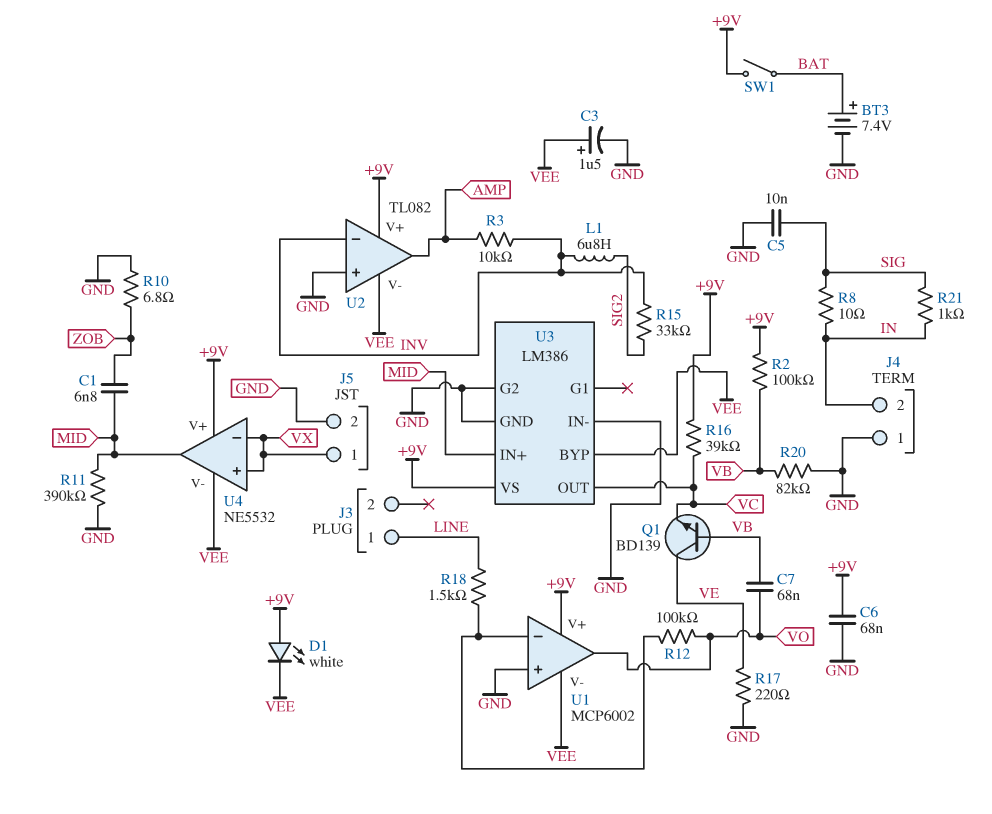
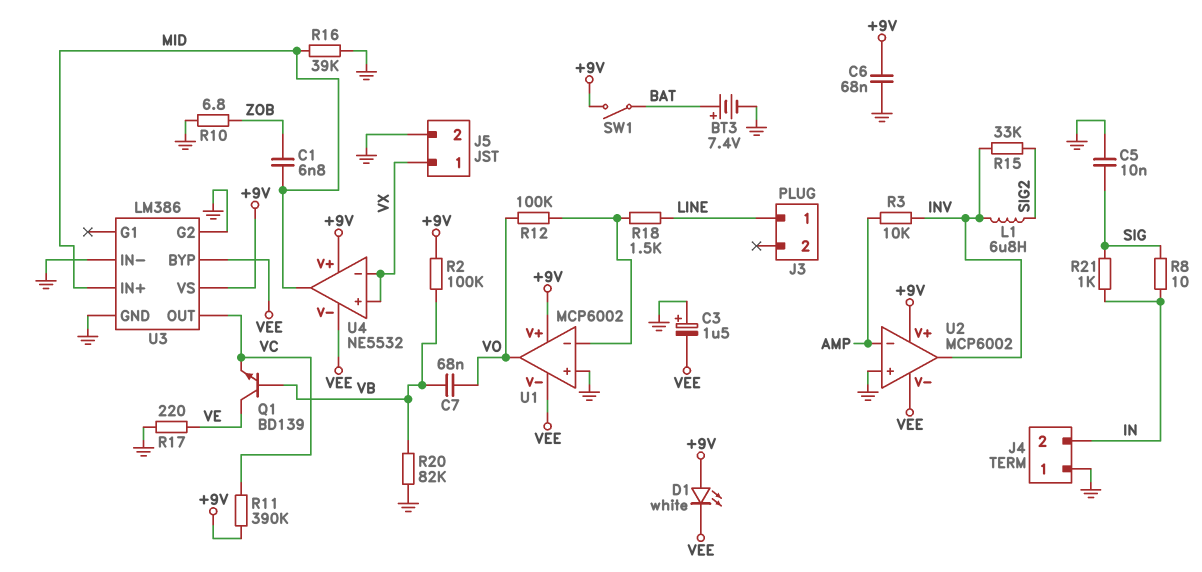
C3: 1.5uF (plus VEE, minus GND) -> 1.5uF (plus GND, minus VEE)
R11: 390k (GND, MID) -> 390k (+9V, VC)
R16: 39k (+9V, VC) -> 39k (GND, MID)
U2: TL082 -> MCP6002
U2 pin in-: INV -> AMP
U2 pin out: AMP -> INV

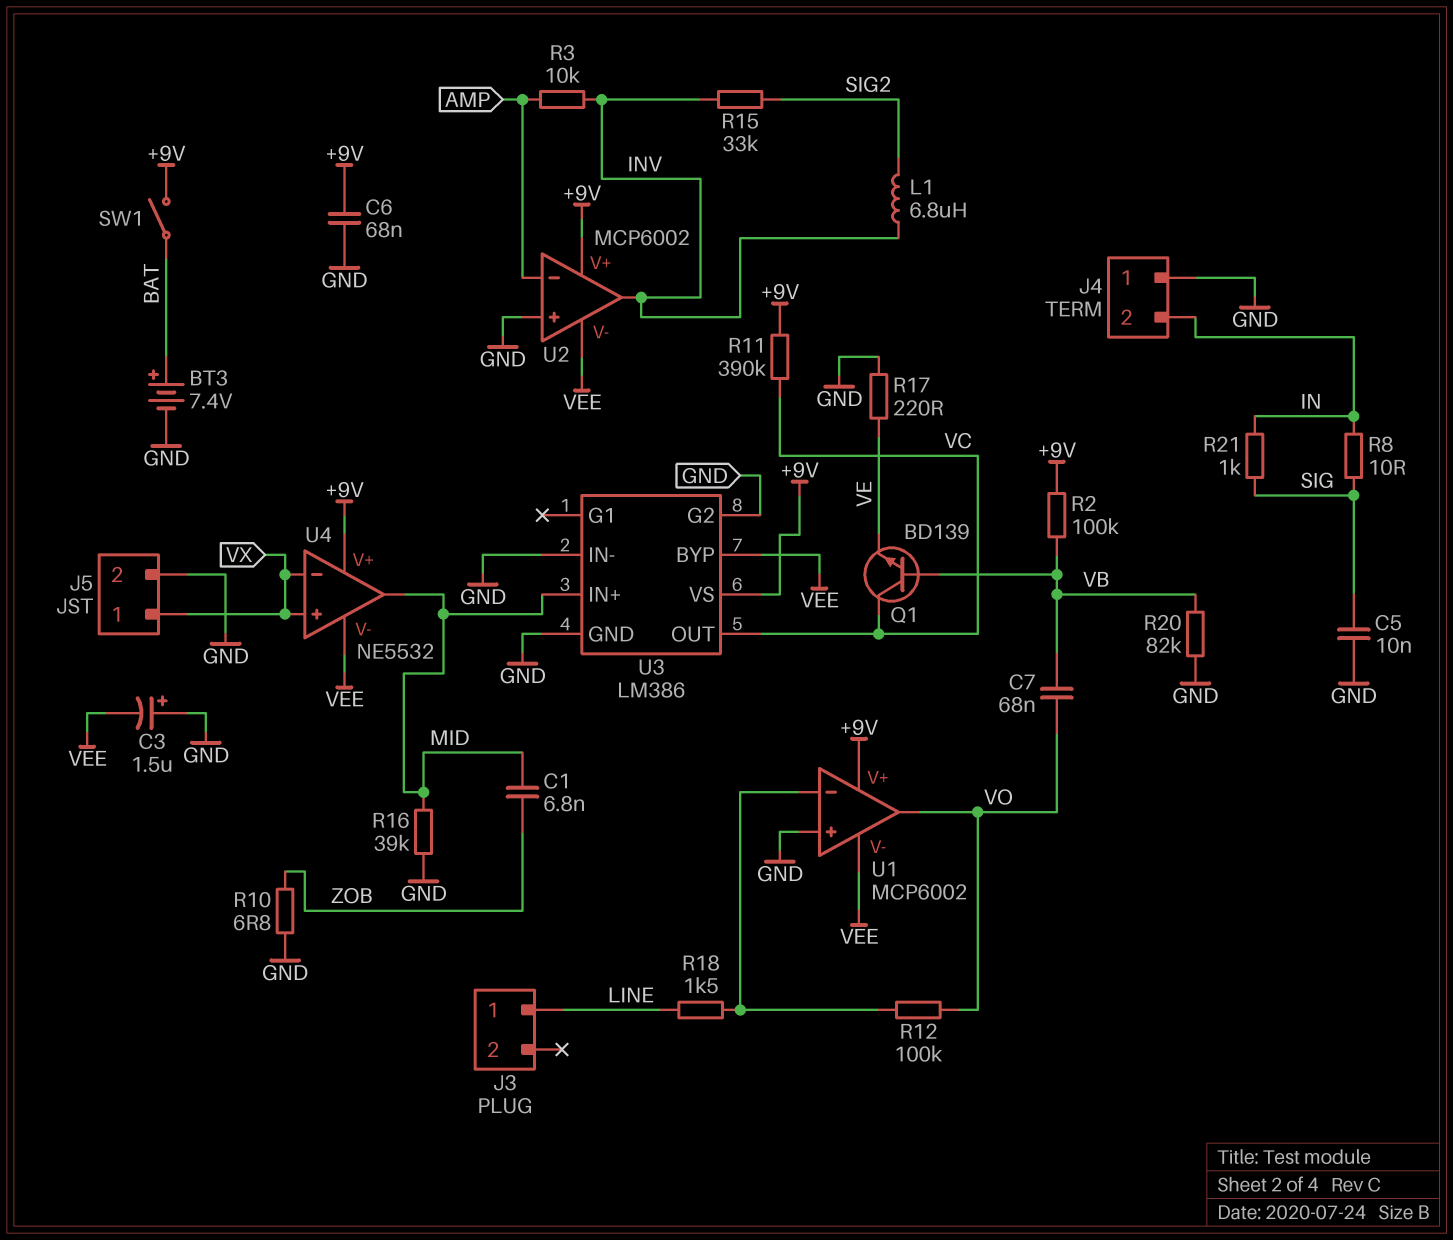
D1: LED white (A +9V, K VEE) -> none
Q1: NPN BD139 (B VB, C VE, E VC) -> NPN BD139 (B VB, C VC, E VE)

